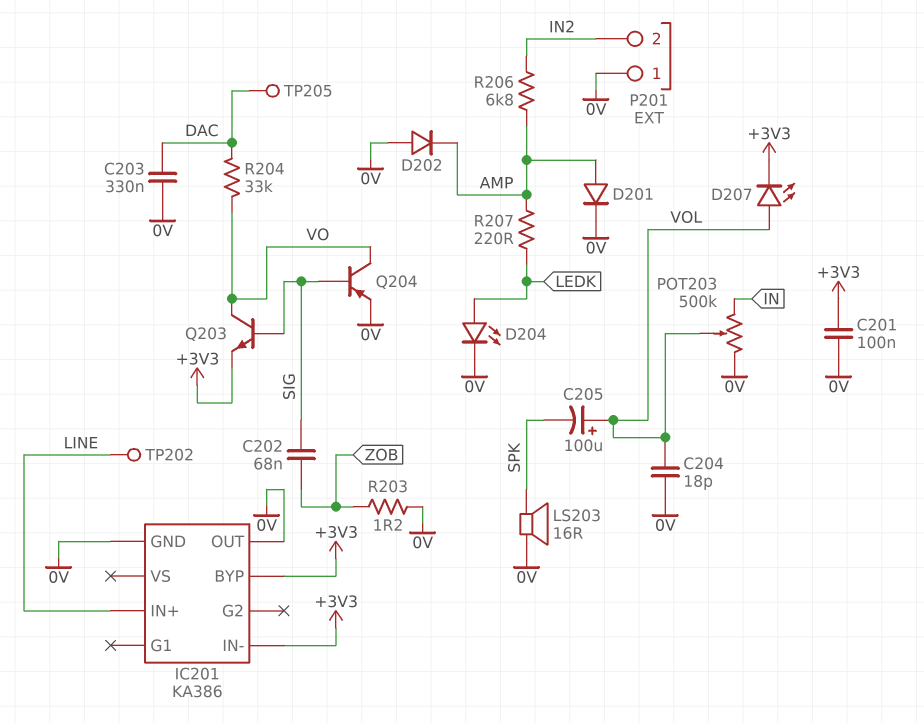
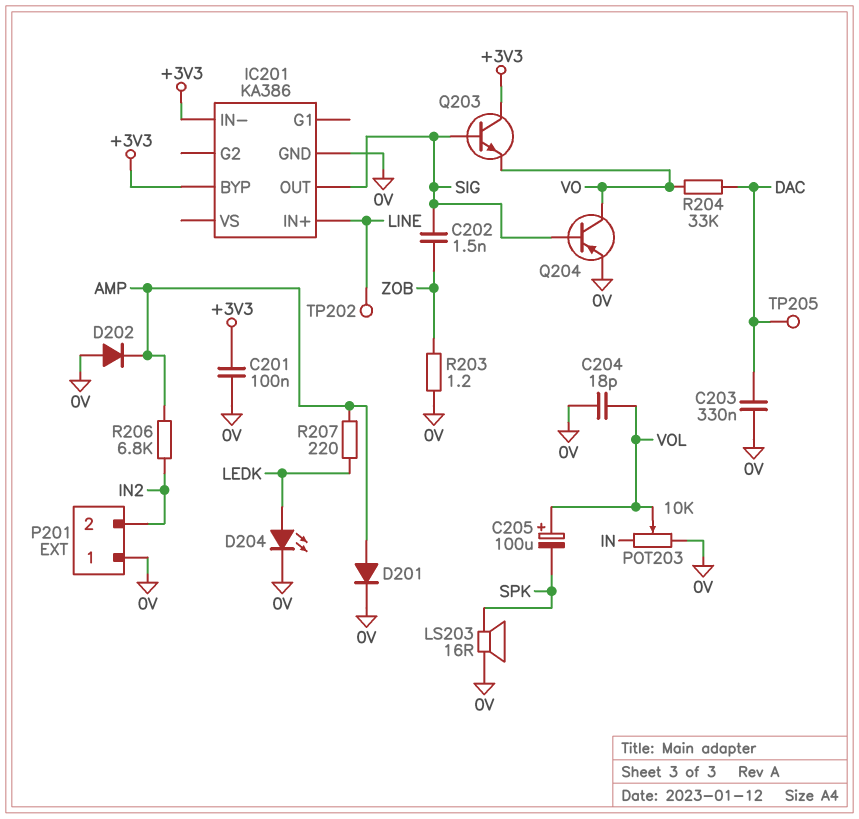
C202: 68nF (SIG, ZOB) -> 1.5nF (SIG, ZOB)
D207: LED (A VOL, K +3V3) -> none
IC201 pin OUT: 0V -> SIG
POT203: 500k (0V, IN, wiper VOL) -> 10k (0V, IN, wiper VOL)
Q203: NPN (B SIG, C VO, E +3V3) -> NPN (B SIG, C +3V3, E VO)

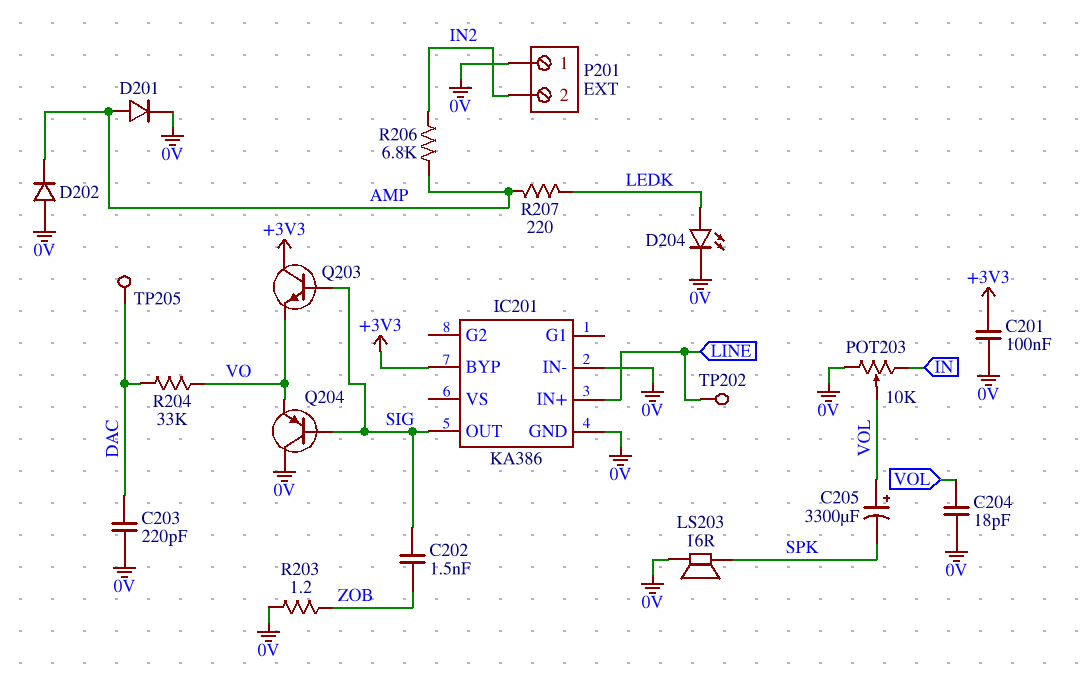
C203: 330nF (0V, DAC) -> 220pF (0V, DAC)
C205: 100uF (plus VOL, minus SPK) -> 3300uF (plus VOL, minus SPK)
IC201 pin IN-: +3V3 -> 0V
Q204: PNP (B SIG, C VO, E 0V) -> PNP (B SIG, C 0V, E VO)

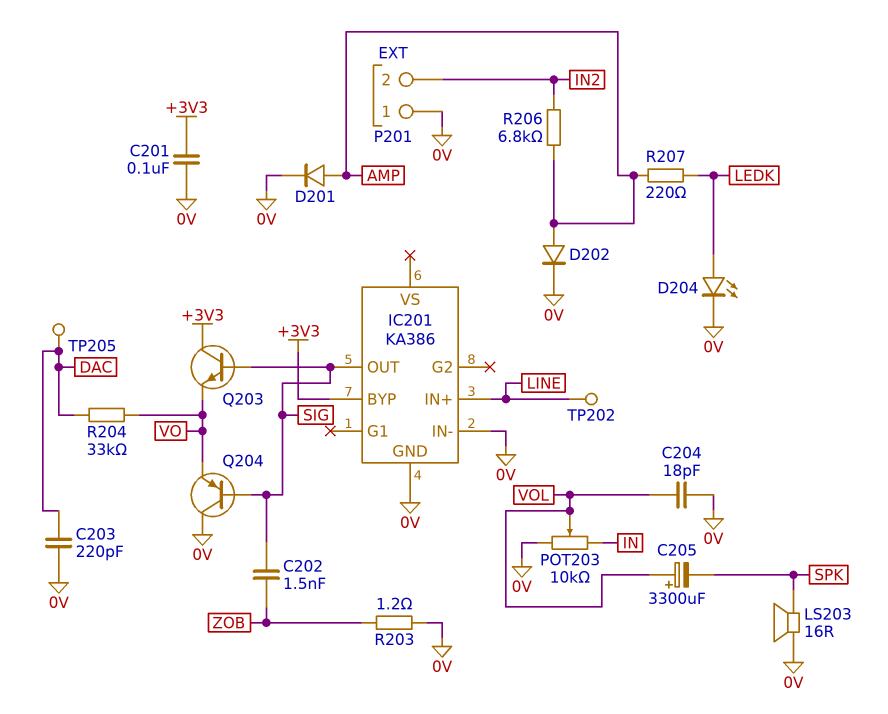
D202: diode (A 0V, K AMP) -> diode (A AMP, K 0V)

